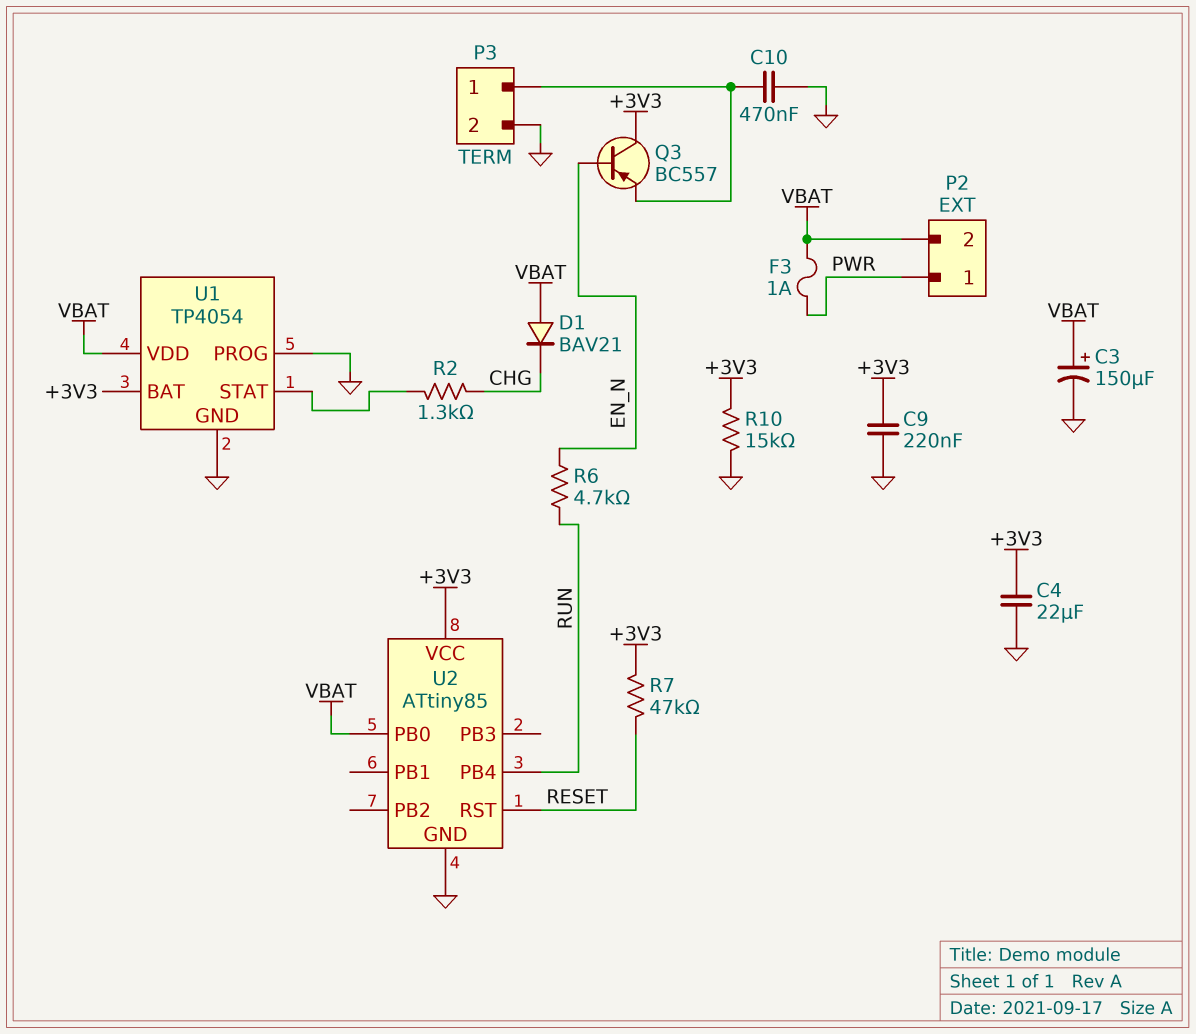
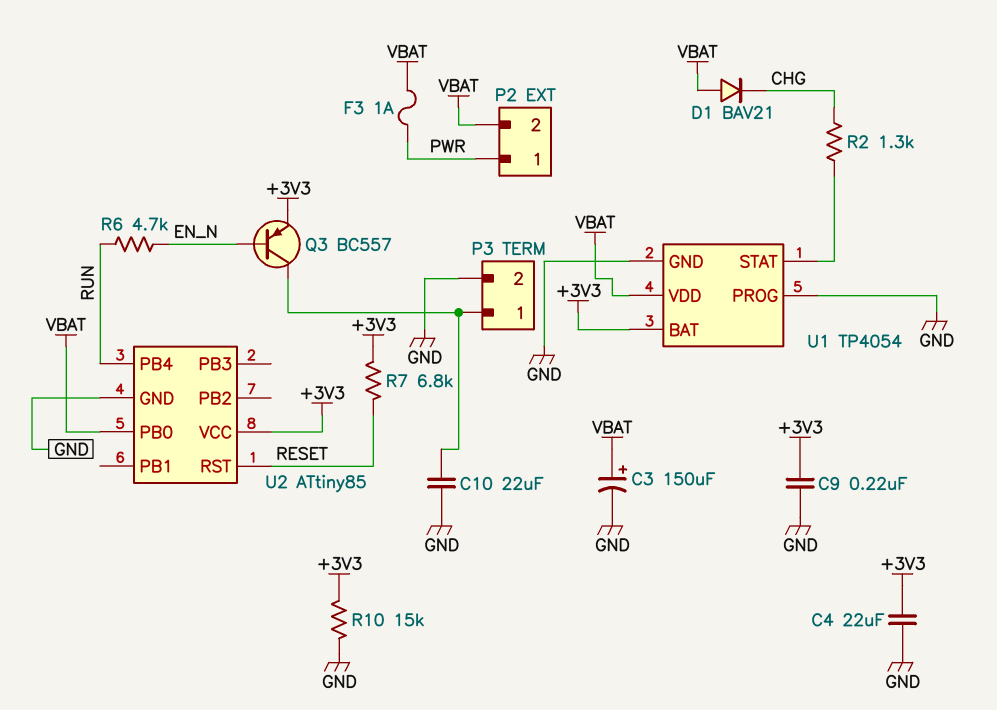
C10: 470nF (GND, P3/1) -> 22uF (GND, P3/1)
Q3: PNP BC557 (B EN_N, C +3V3, E P3/1) -> PNP BC557 (B EN_N, C P3/1, E +3V3)
R7: 47k (+3V3, RESET) -> 6.8k (+3V3, RESET)

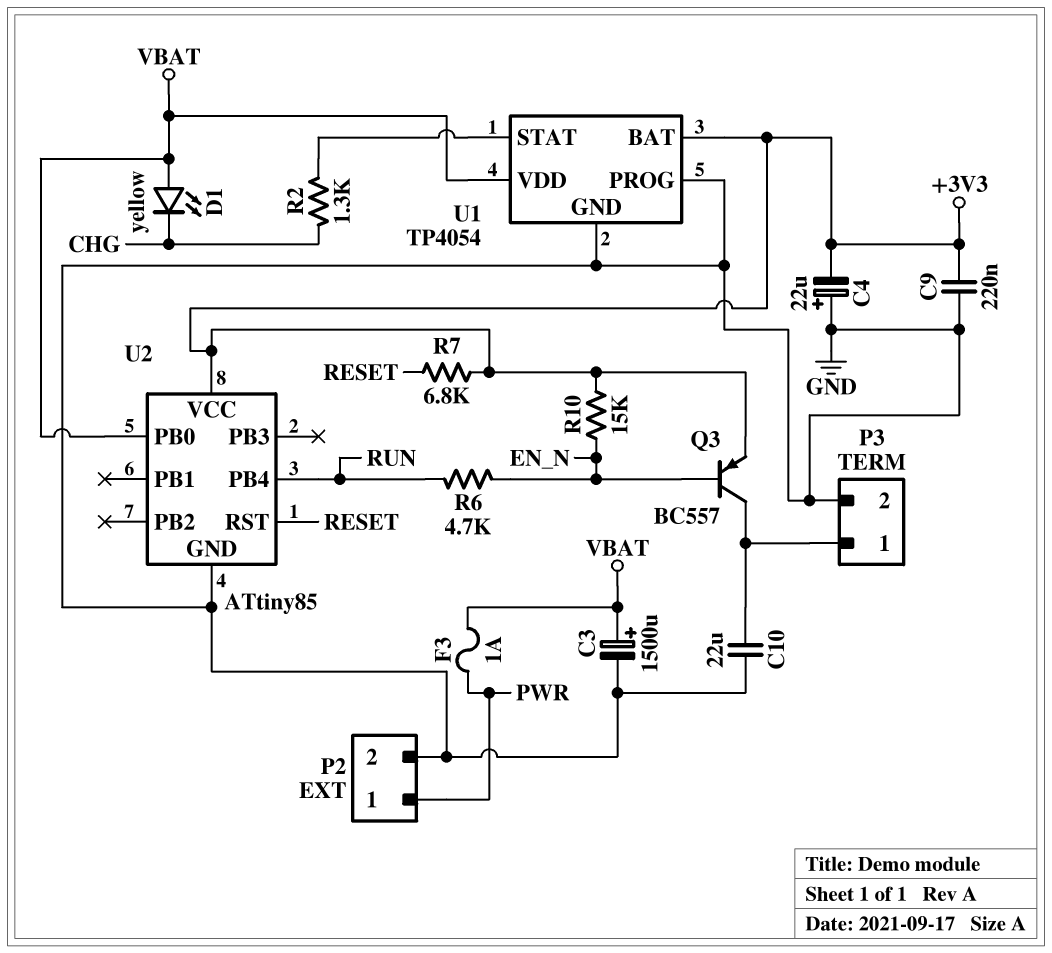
C3: 150uF (plus VBAT, minus GND) -> 1500uF (plus VBAT, minus GND)
C4: 22uF (+3V3, GND) -> 22uF (plus GND, minus +3V3)
D1: diode BAV21 (A VBAT, K CHG) -> LED yellow (A VBAT, K CHG)
P2 pin 2: VBAT -> GND
R10: 15k (+3V3, GND) -> 15k (+3V3, EN_N)

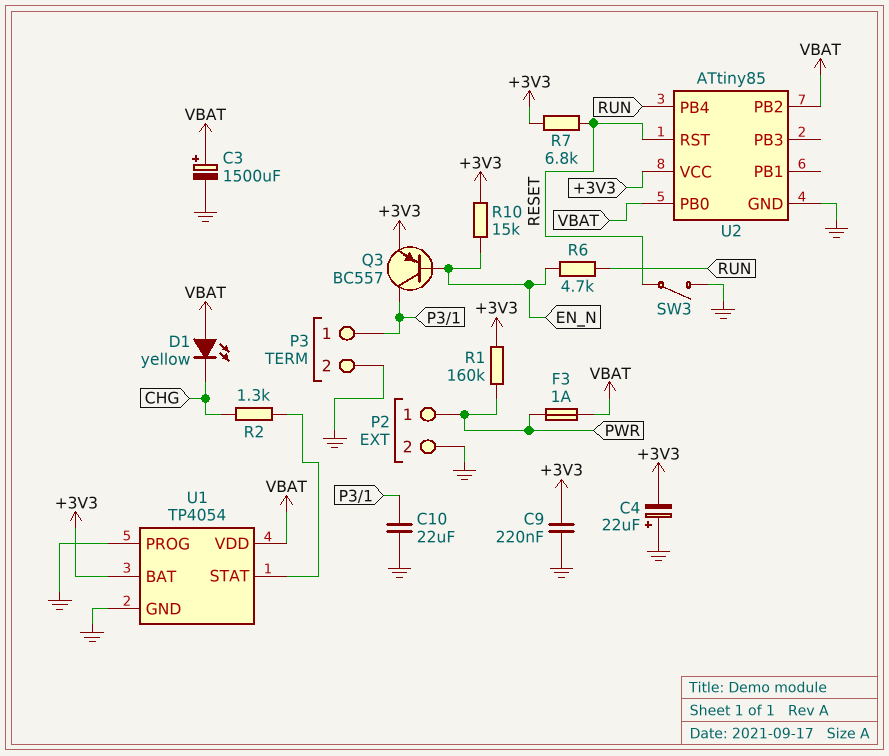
R1: none -> 160k (+3V3, PWR)
SW3: none -> switch (GND, RESET)
U2 pin PB2: none -> VBAT

